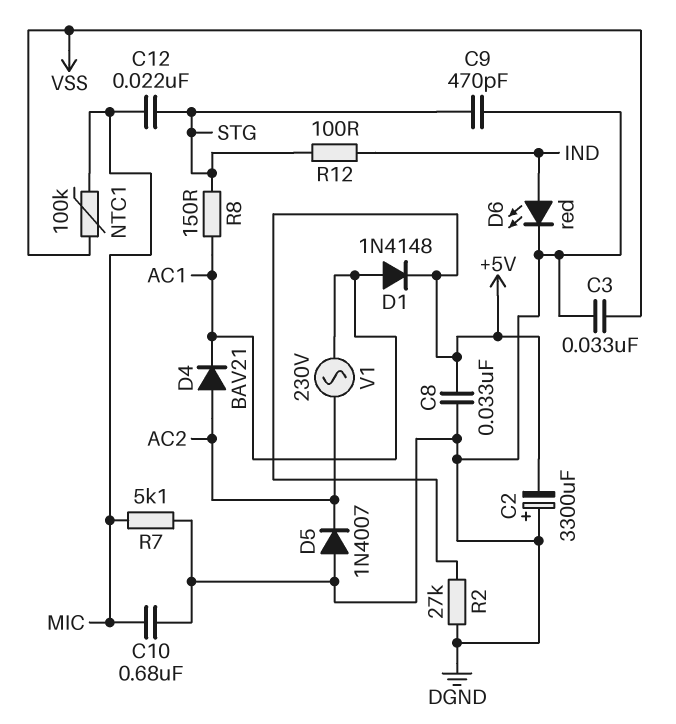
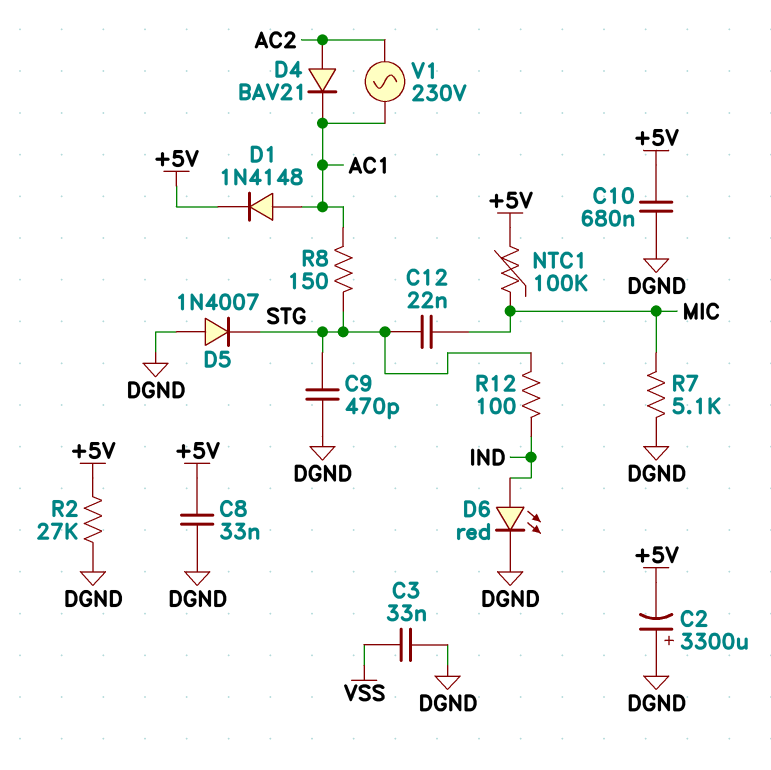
C10: 680nF (DGND, MIC) -> 680nF (+5V, DGND)
D5: diode 1N4007 (A DGND, K AC2) -> diode 1N4007 (A DGND, K STG)
NTC1: 100k (MIC, VSS) -> 100k (+5V, MIC)

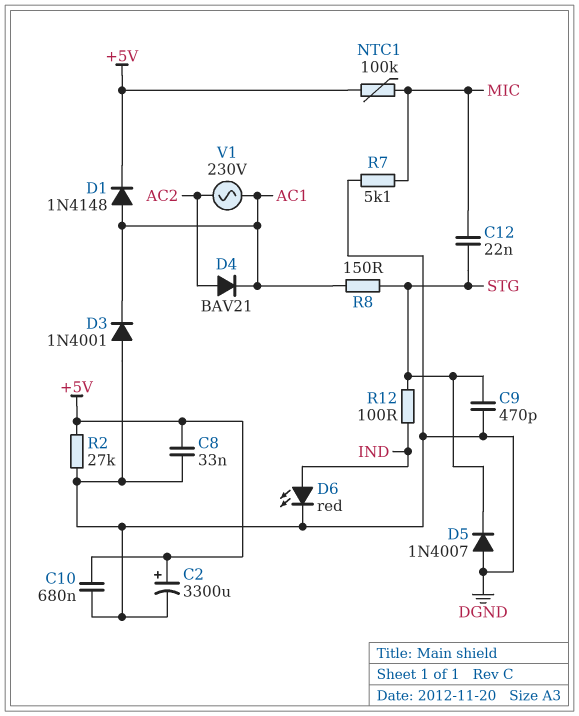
C2: 3300uF (plus DGND, minus +5V) -> 3300uF (plus +5V, minus DGND)
C3: 33nF (DGND, VSS) -> none
D3: none -> diode 1N4001 (A DGND, K AC1)

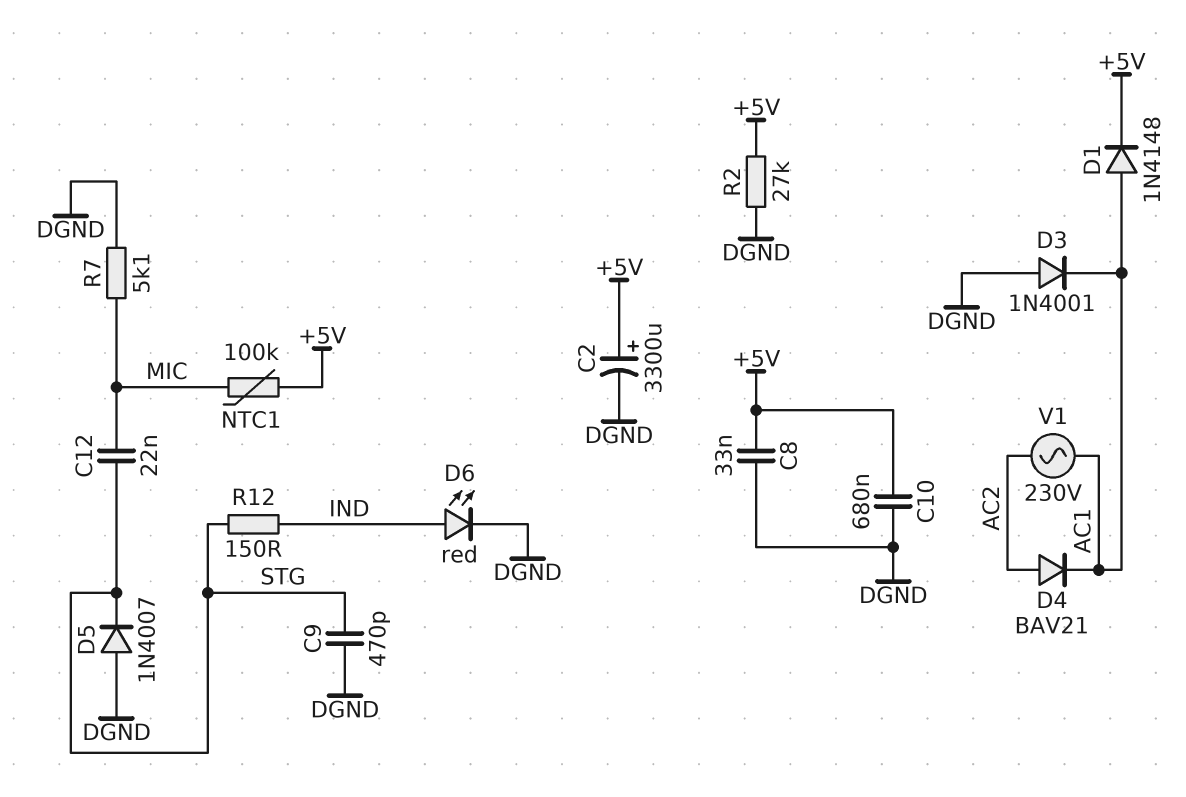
R8: 150 (AC1, STG) -> none
R12: 100 (IND, STG) -> 150 (IND, STG)

